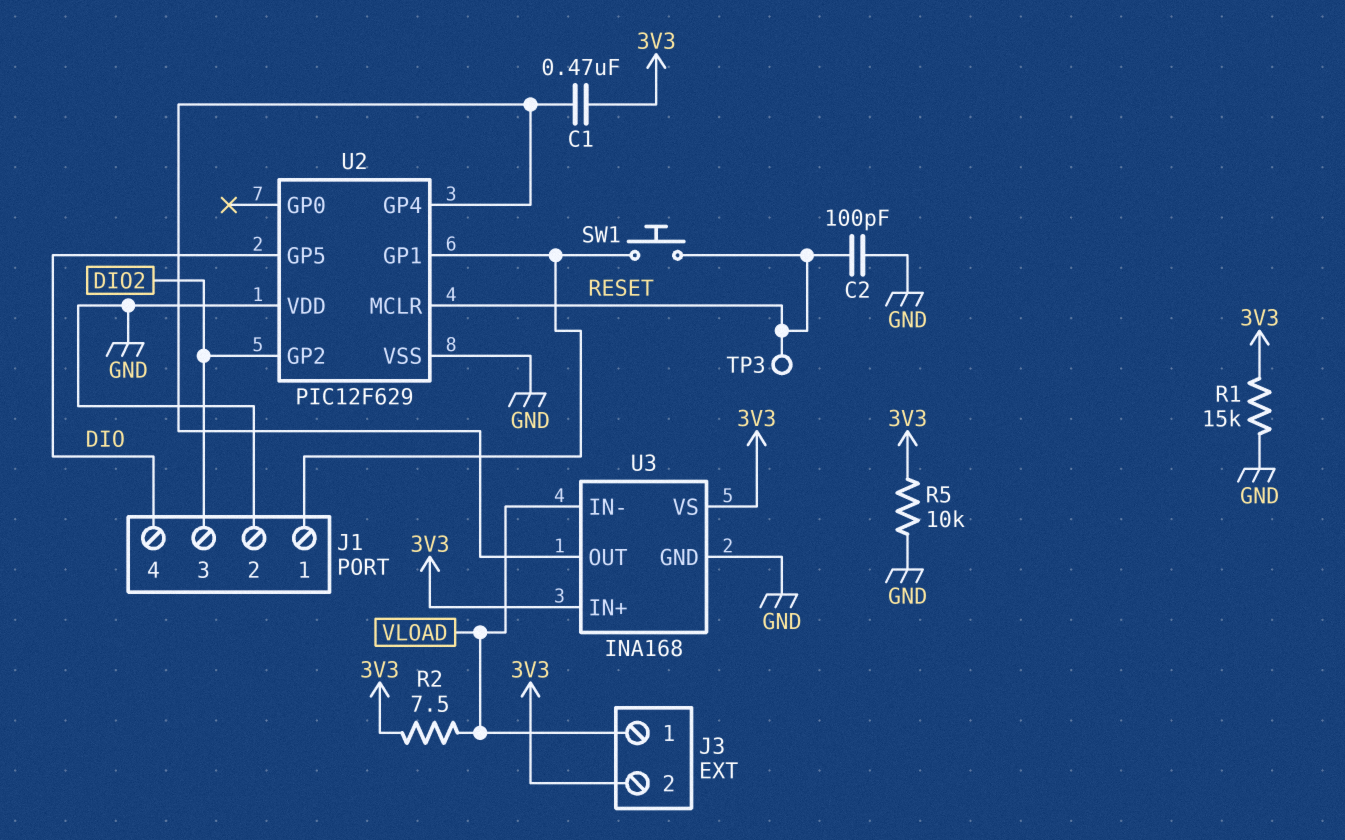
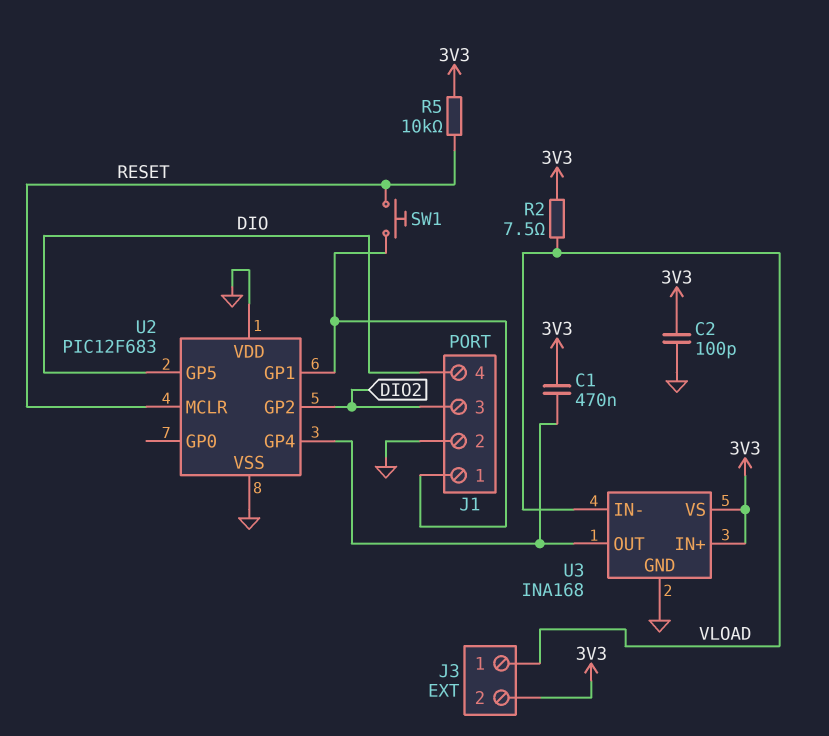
C2: 100pF (GND, RESET) -> 100pF (3V3, GND)
R1: 15k (3V3, GND) -> none
R5: 10k (3V3, GND) -> 10k (3V3, RESET)
TP3: test point (RESET) -> none
U2: PIC12F629 -> PIC12F683

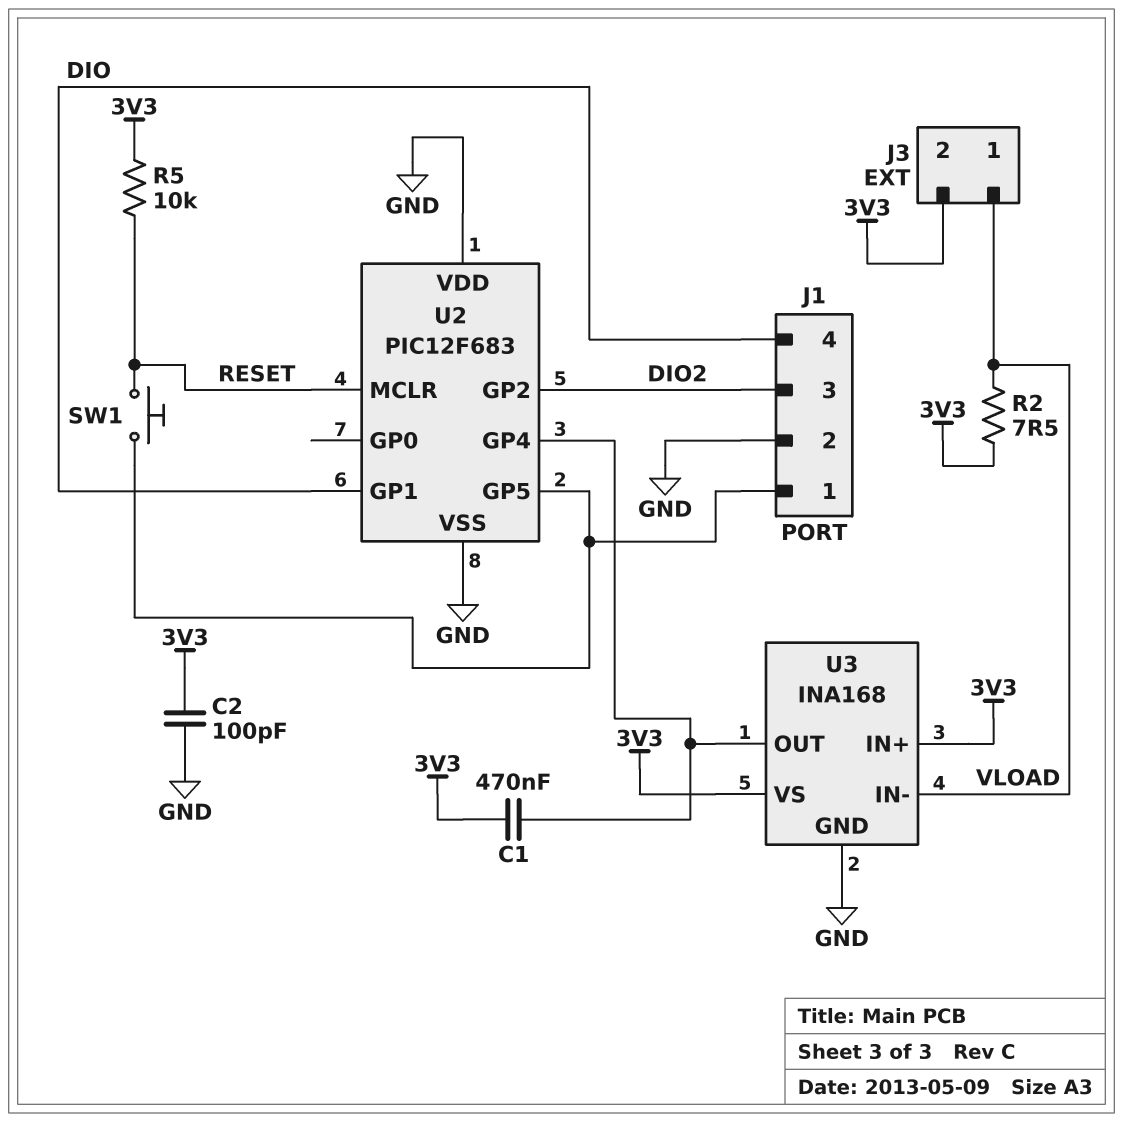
U2 pin GP1: J1/1 -> DIO
U2 pin GP5: DIO -> J1/1

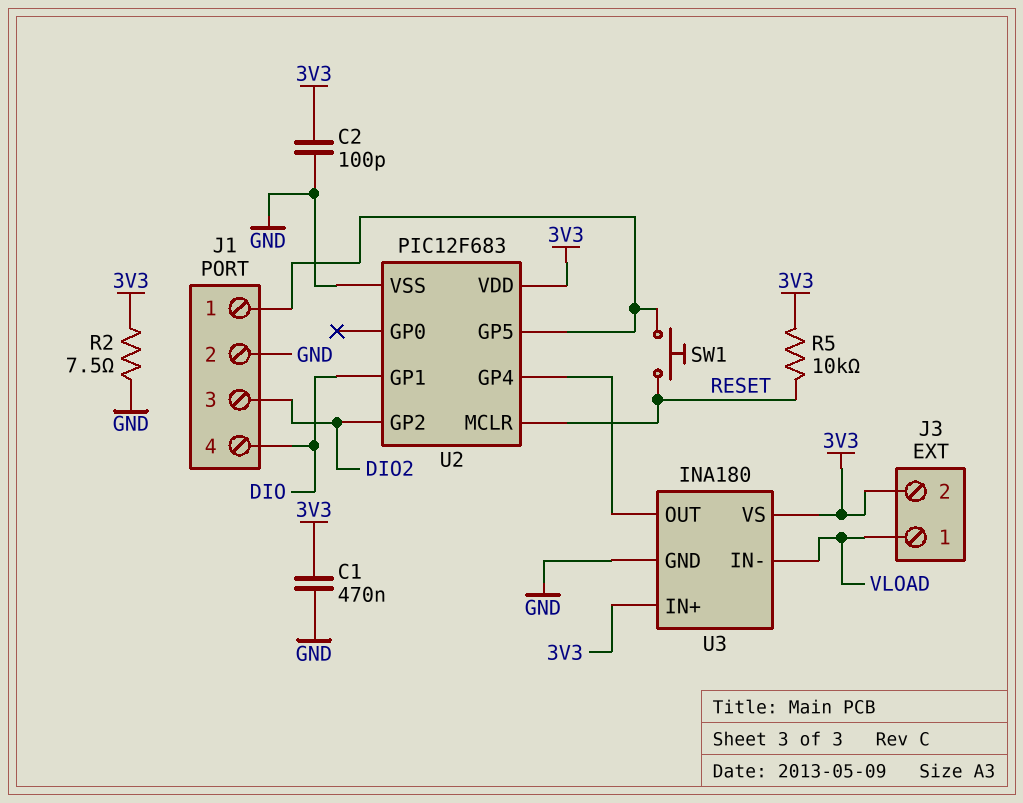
C1: 470nF (3V3, U2/GP4) -> 470nF (3V3, GND)
R2: 7.5 (3V3, VLOAD) -> 7.5 (3V3, GND)
U2 pin VDD: GND -> 3V3
U3: INA168 -> INA180

